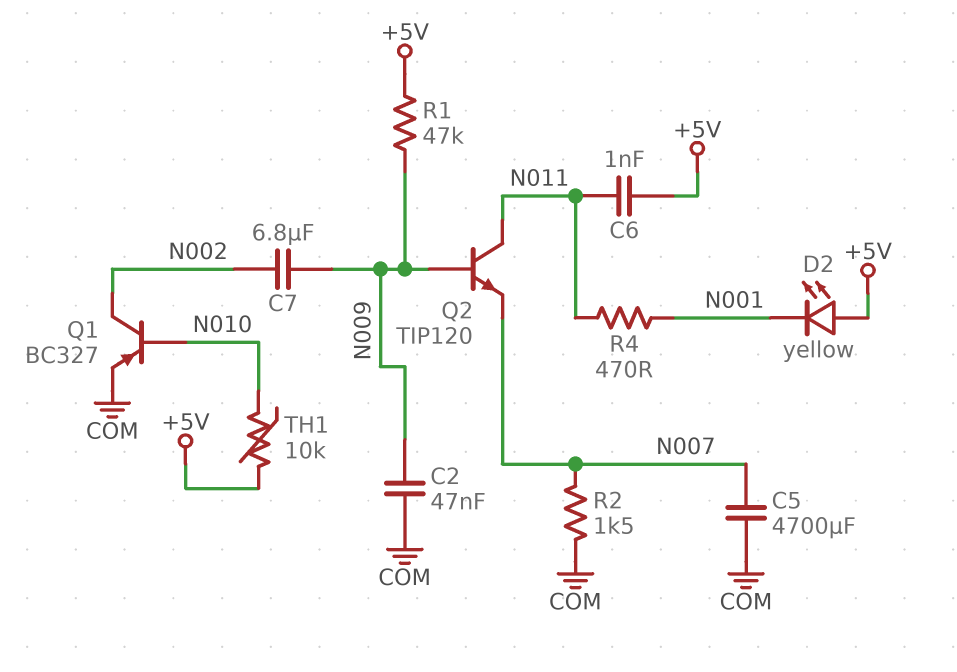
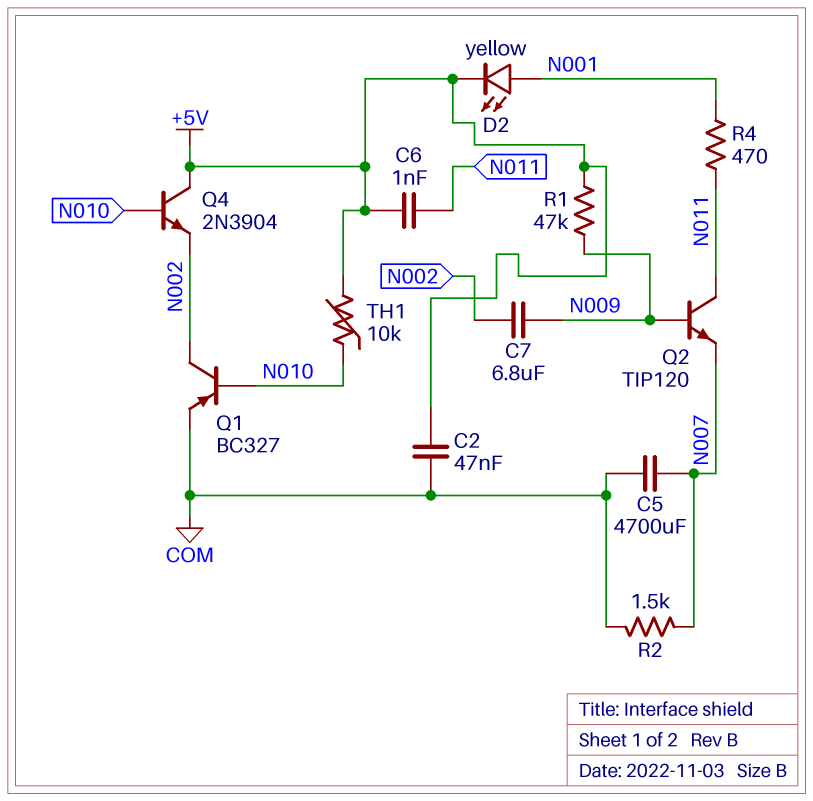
C2: 47nF (COM, N009) -> 47nF (+5V, COM)
D2: LED yellow (A +5V, K N001) -> LED yellow (A N001, K +5V)
Q4: none -> NPN 2N3904 (B N010, C +5V, E N002)

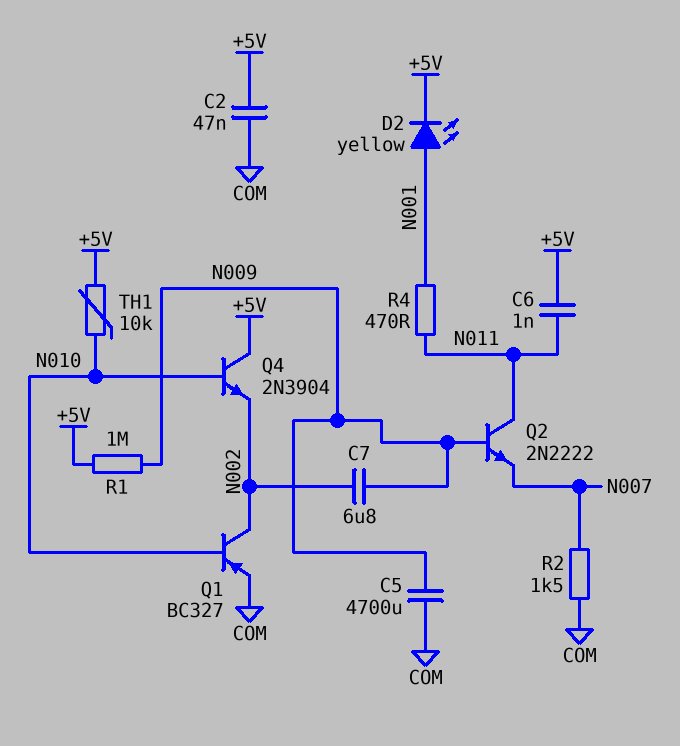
C5: 4700uF (COM, N007) -> 4700uF (COM, N009)
Q2: NPN TIP120 (B N009, C N011, E N007) -> NPN 2N2222 (B N009, C N011, E N007)
R1: 47k (+5V, N009) -> 1M (+5V, N009)

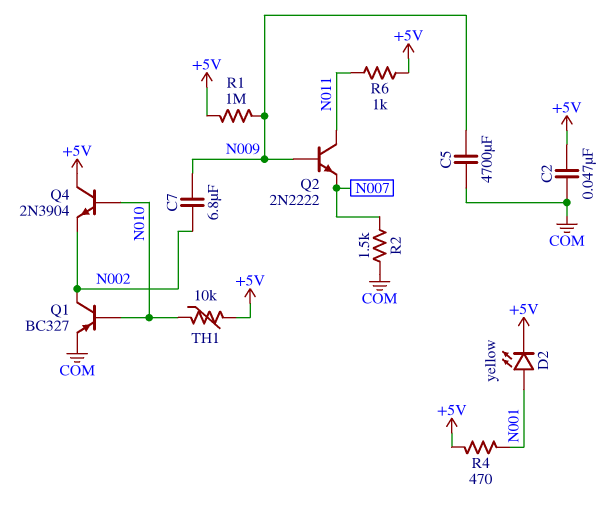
C6: 1nF (+5V, N011) -> none
R4: 470 (N001, N011) -> 470 (+5V, N001)
R6: none -> 1k (+5V, N011)

